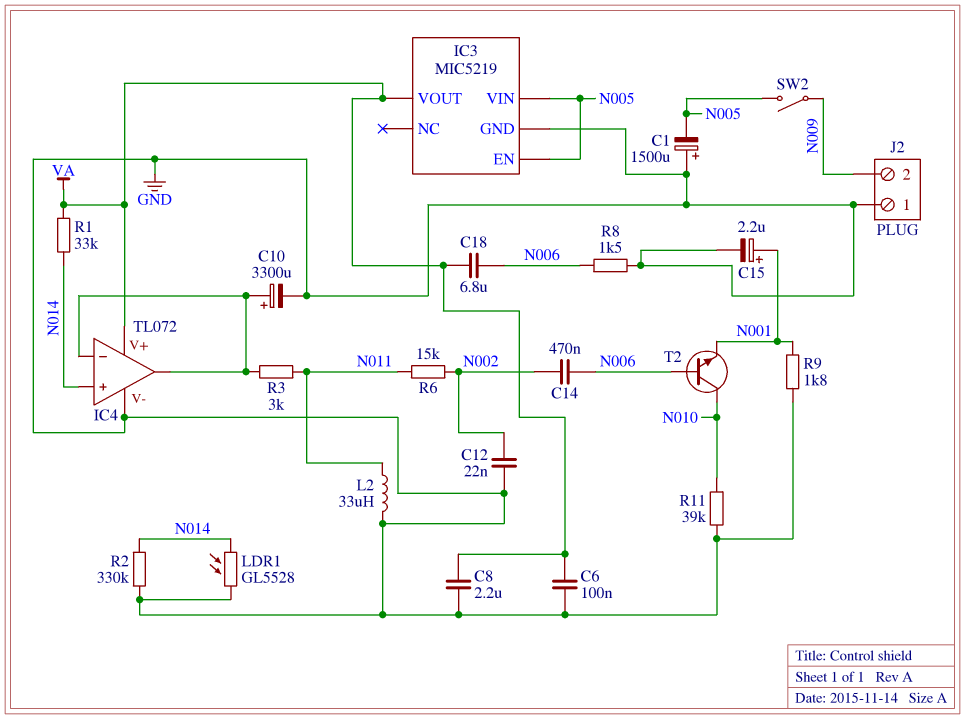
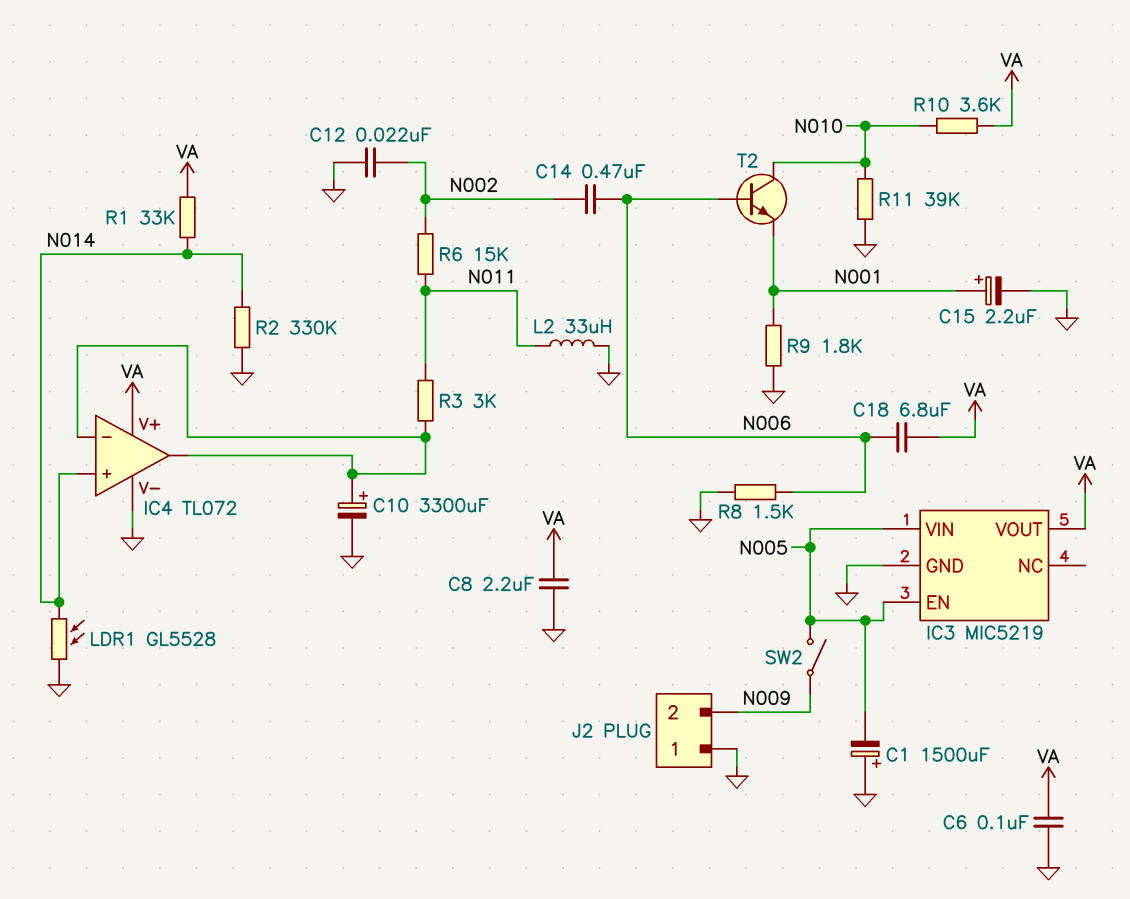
R10: none -> 3.6k (N010, VA)

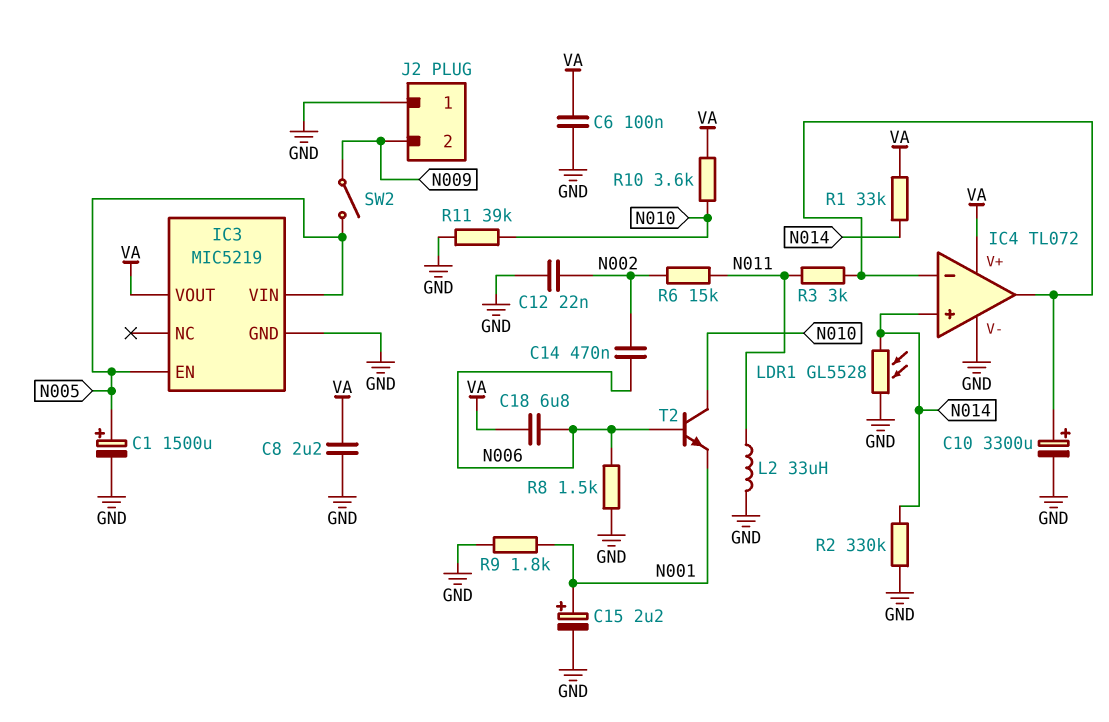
C1: 1500uF (plus GND, minus N005) -> 1500uF (plus N005, minus GND)

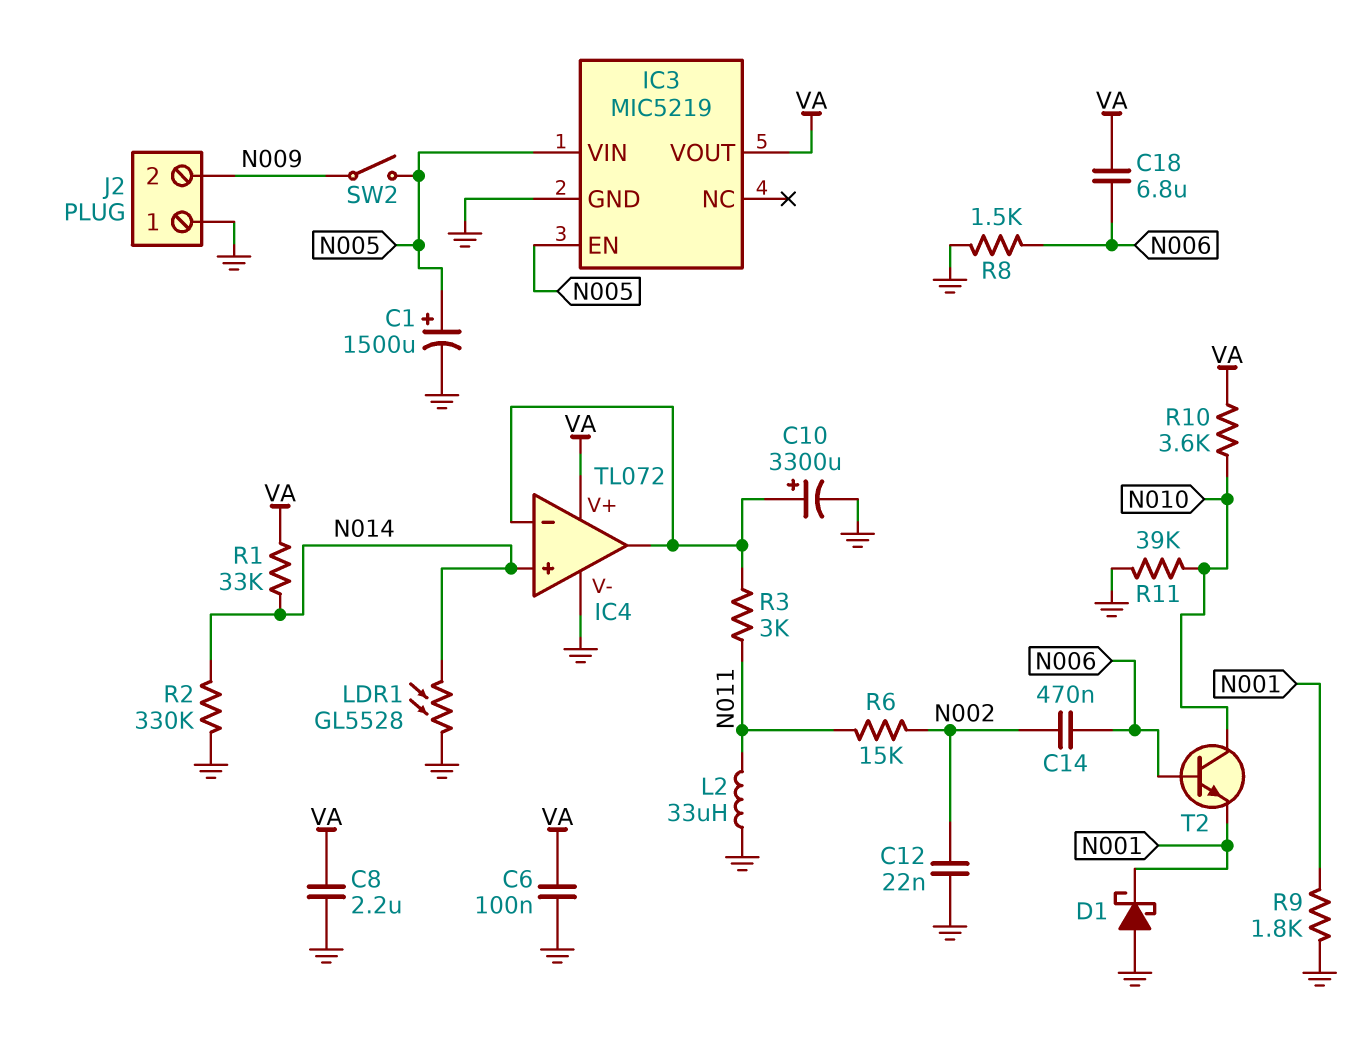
C15: 2.2uF (plus N001, minus GND) -> none
D1: none -> schottky (A GND, K N001)

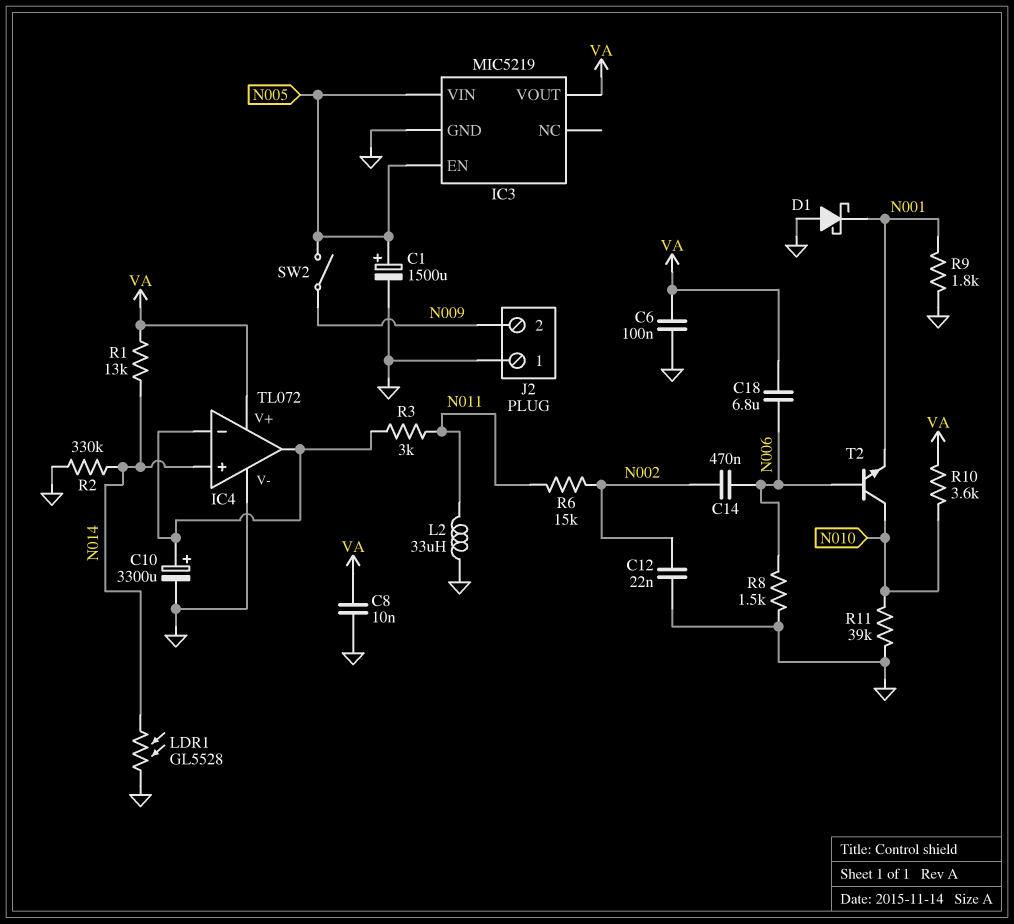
C8: 2.2uF (GND, VA) -> 10nF (GND, VA)
R1: 33k (N014, VA) -> 13k (N014, VA)

